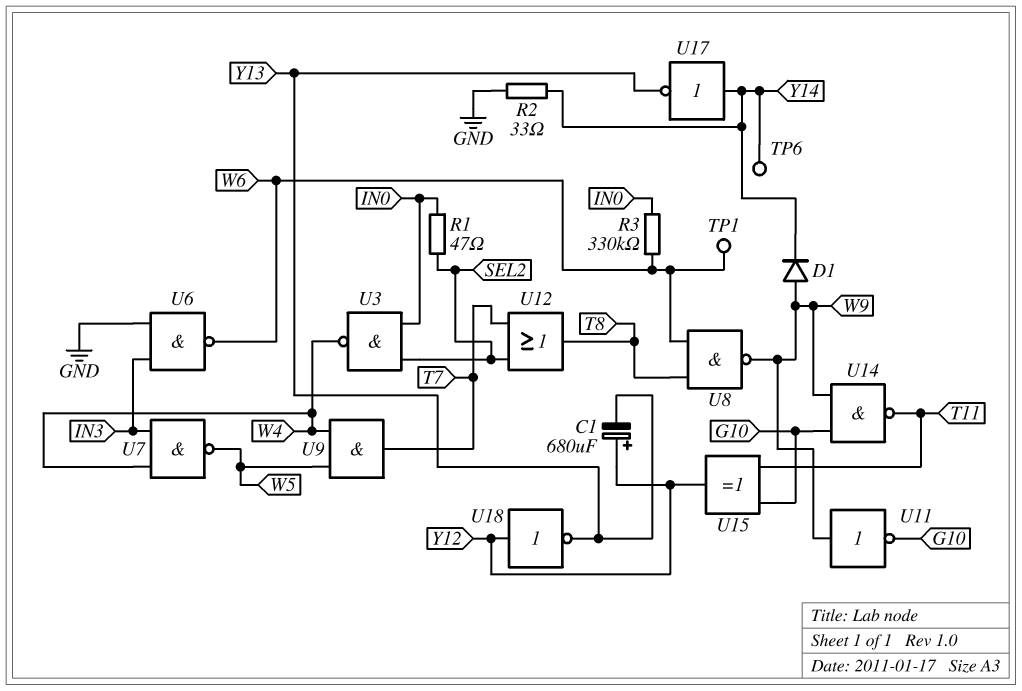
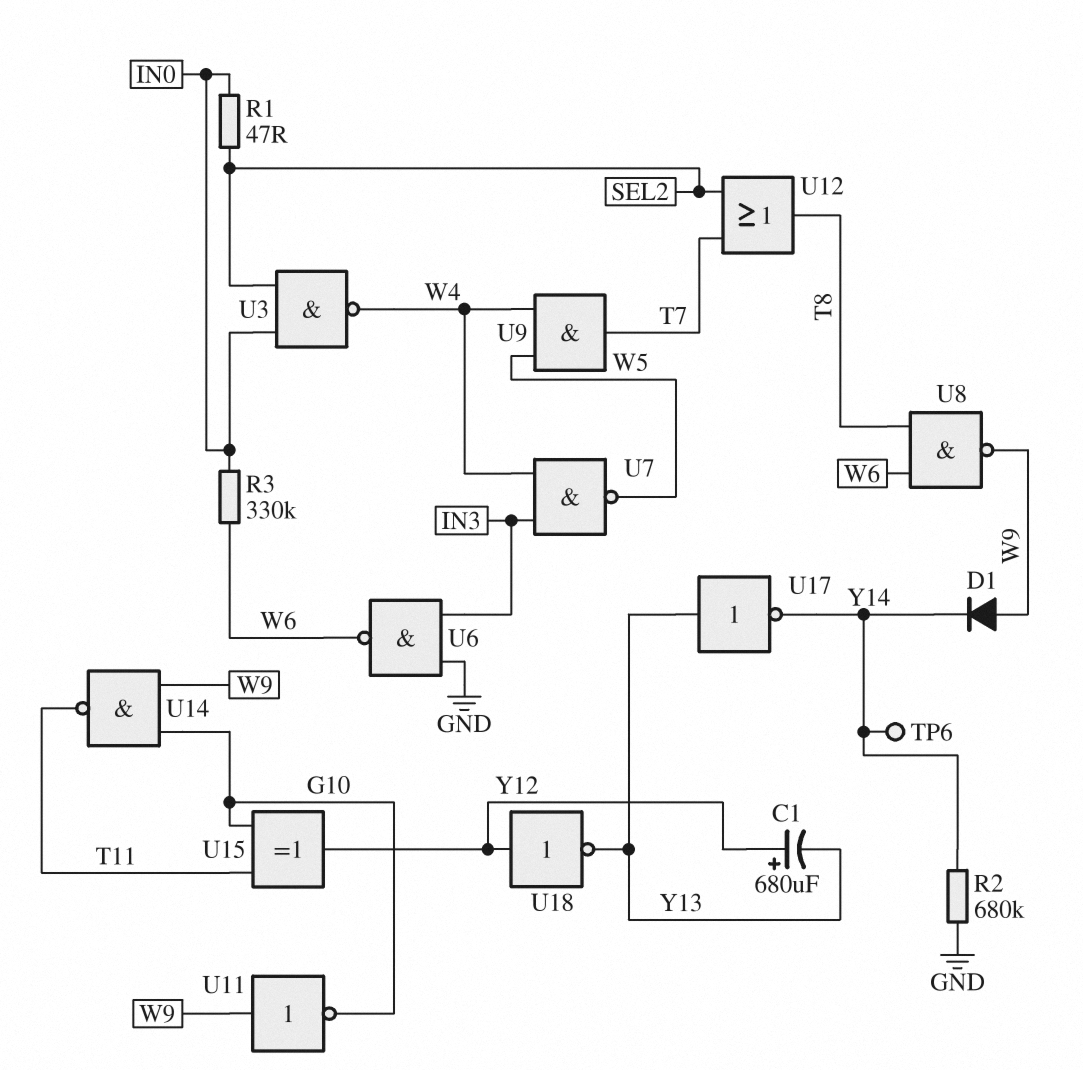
R2: 33 (GND, Y14) -> 680k (GND, Y14)
TP1: test point (W6) -> none
U17: NOT (in Y14, out Y13) -> NOT (in Y13, out Y14)

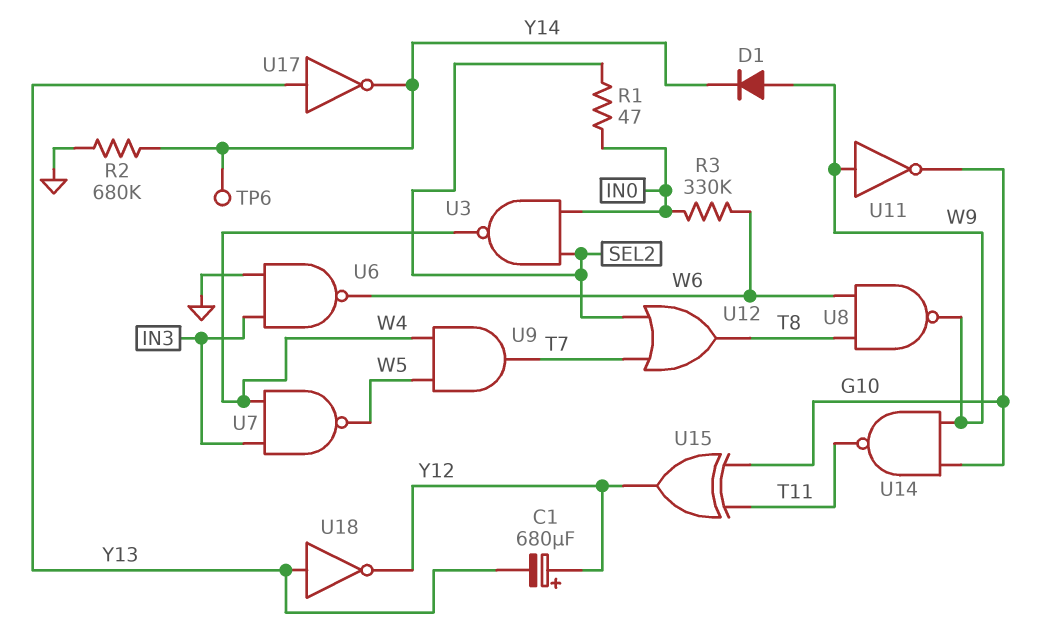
U18: NOT (in Y12, out Y13) -> NOT (in Y13, out Y12)

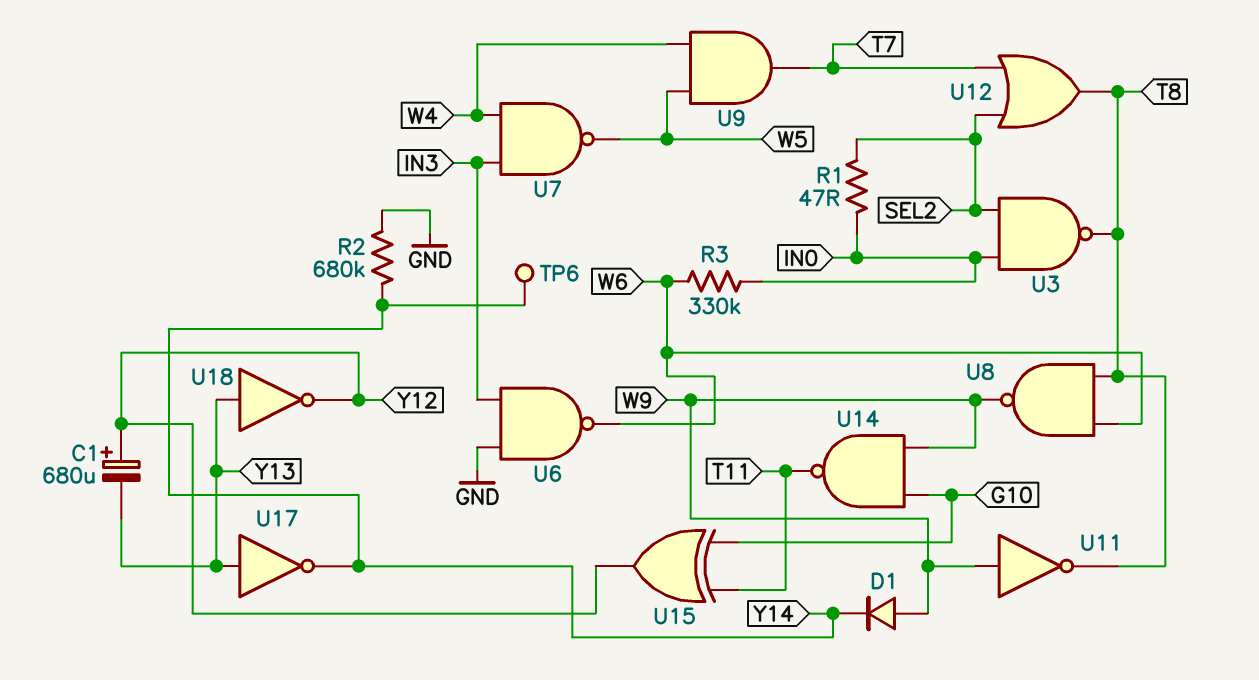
U3: NAND (in IN0, in SEL2, out W4) -> NAND (in IN0, in SEL2, out T8)
U11: NOT (in W9, out G10) -> NOT (in W9, out T8)

